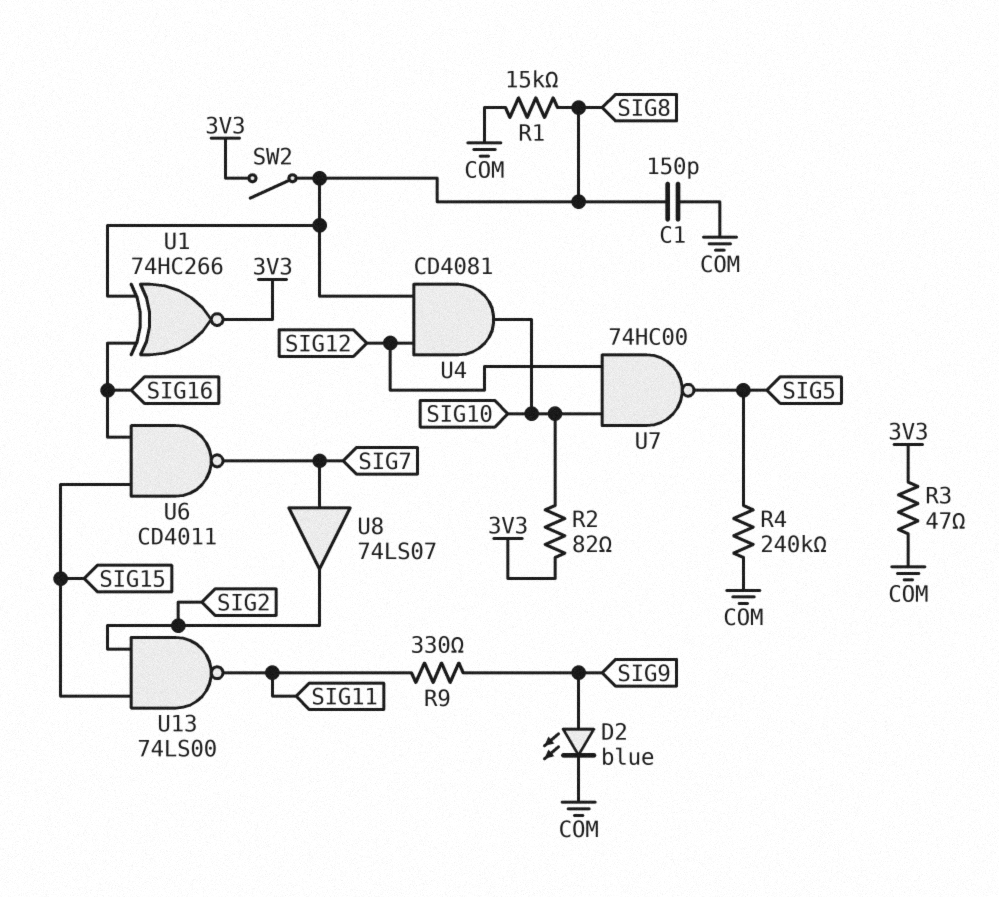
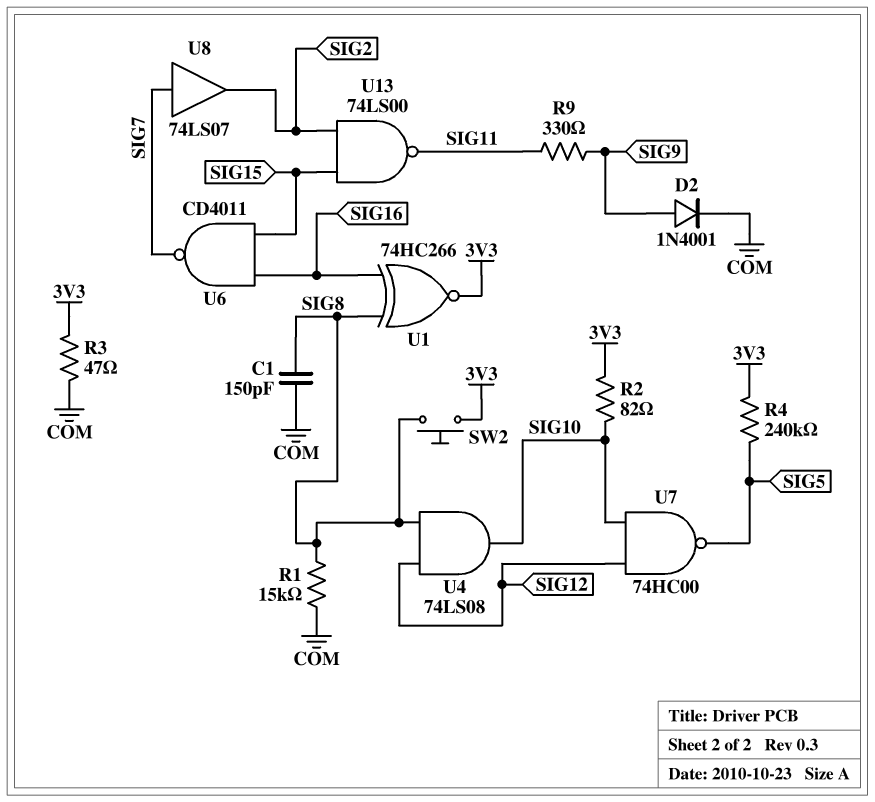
D2: LED blue (A SIG9, K COM) -> diode 1N4001 (A SIG9, K COM)
R4: 240k (COM, SIG5) -> 240k (3V3, SIG5)
SW2: switch (3V3, SIG8) -> button (3V3, SIG8)
U4: AND CD4081 (in SIG8, in SIG12, out SIG10) -> AND 74LS08 (in SIG8, in SIG12, out SIG10)

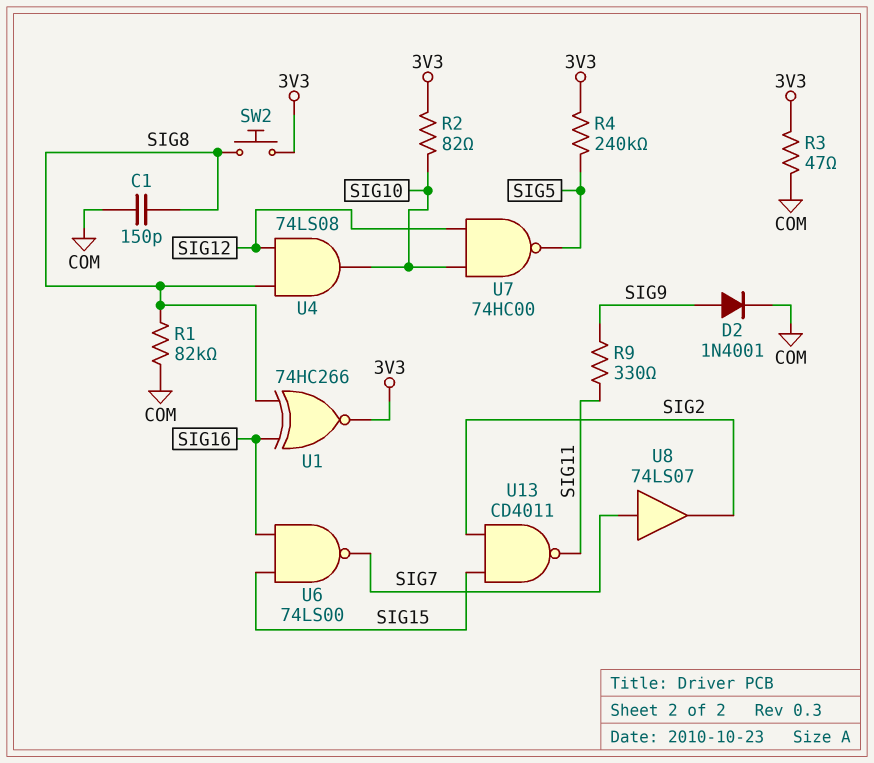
R1: 15k (COM, SIG8) -> 82k (COM, SIG8)
U6: NAND CD4011 (in SIG15, in SIG16, out SIG7) -> NAND 74LS00 (in SIG15, in SIG16, out SIG7)
U13: NAND 74LS00 (in SIG2, in SIG15, out SIG11) -> NAND CD4011 (in SIG2, in SIG15, out SIG11)

